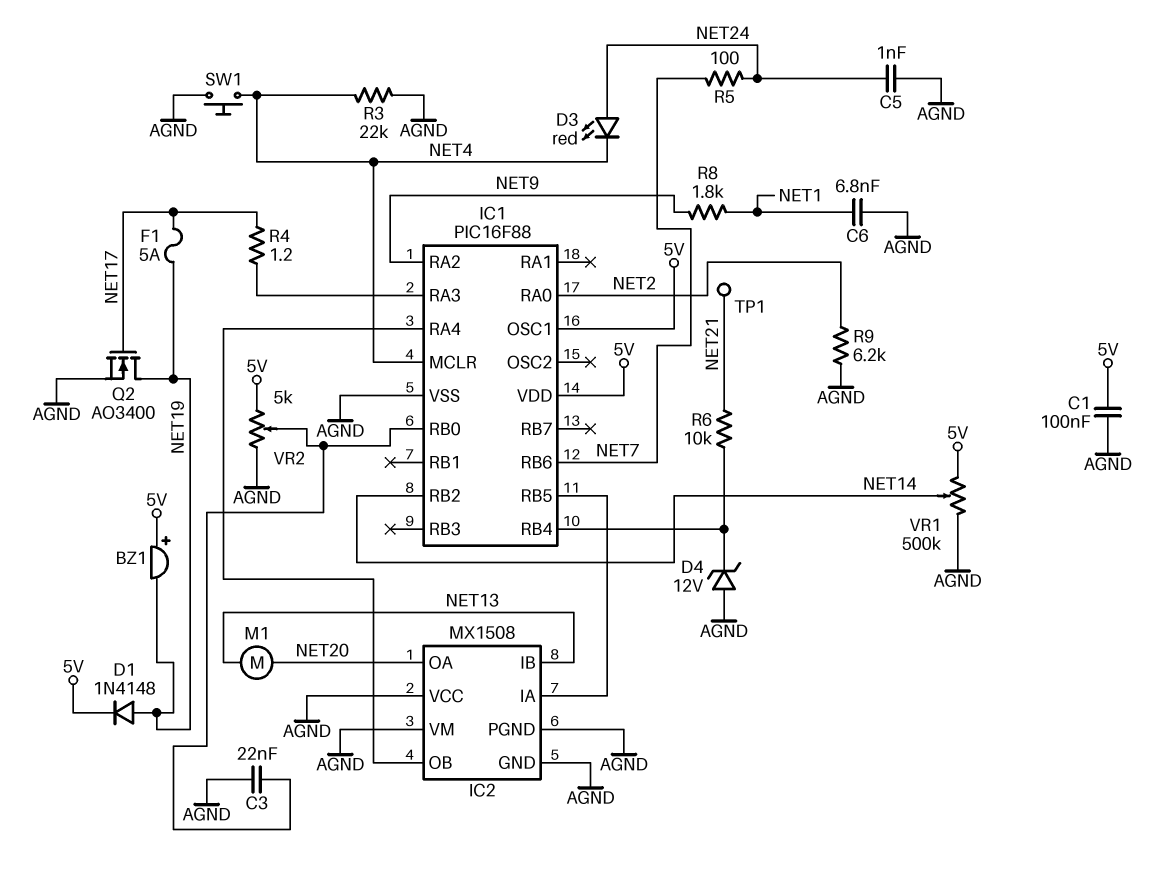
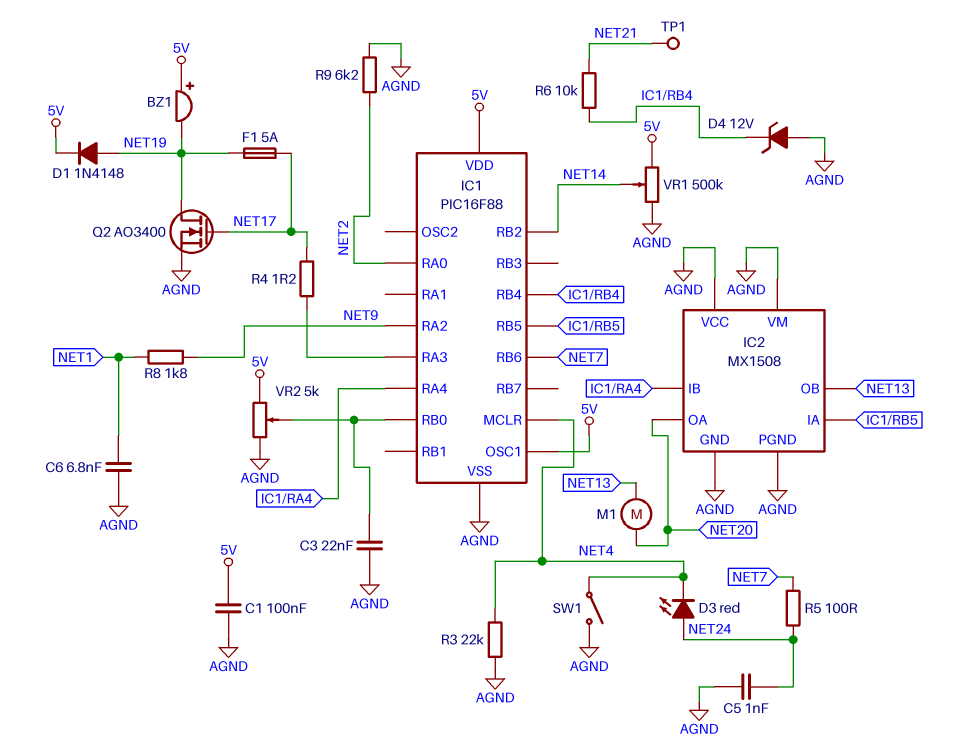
IC2 pin IB: NET13 -> IC1/RA4
IC2 pin OB: IC1/RA4 -> NET13
SW1: button (AGND, NET4) -> switch (AGND, NET4)

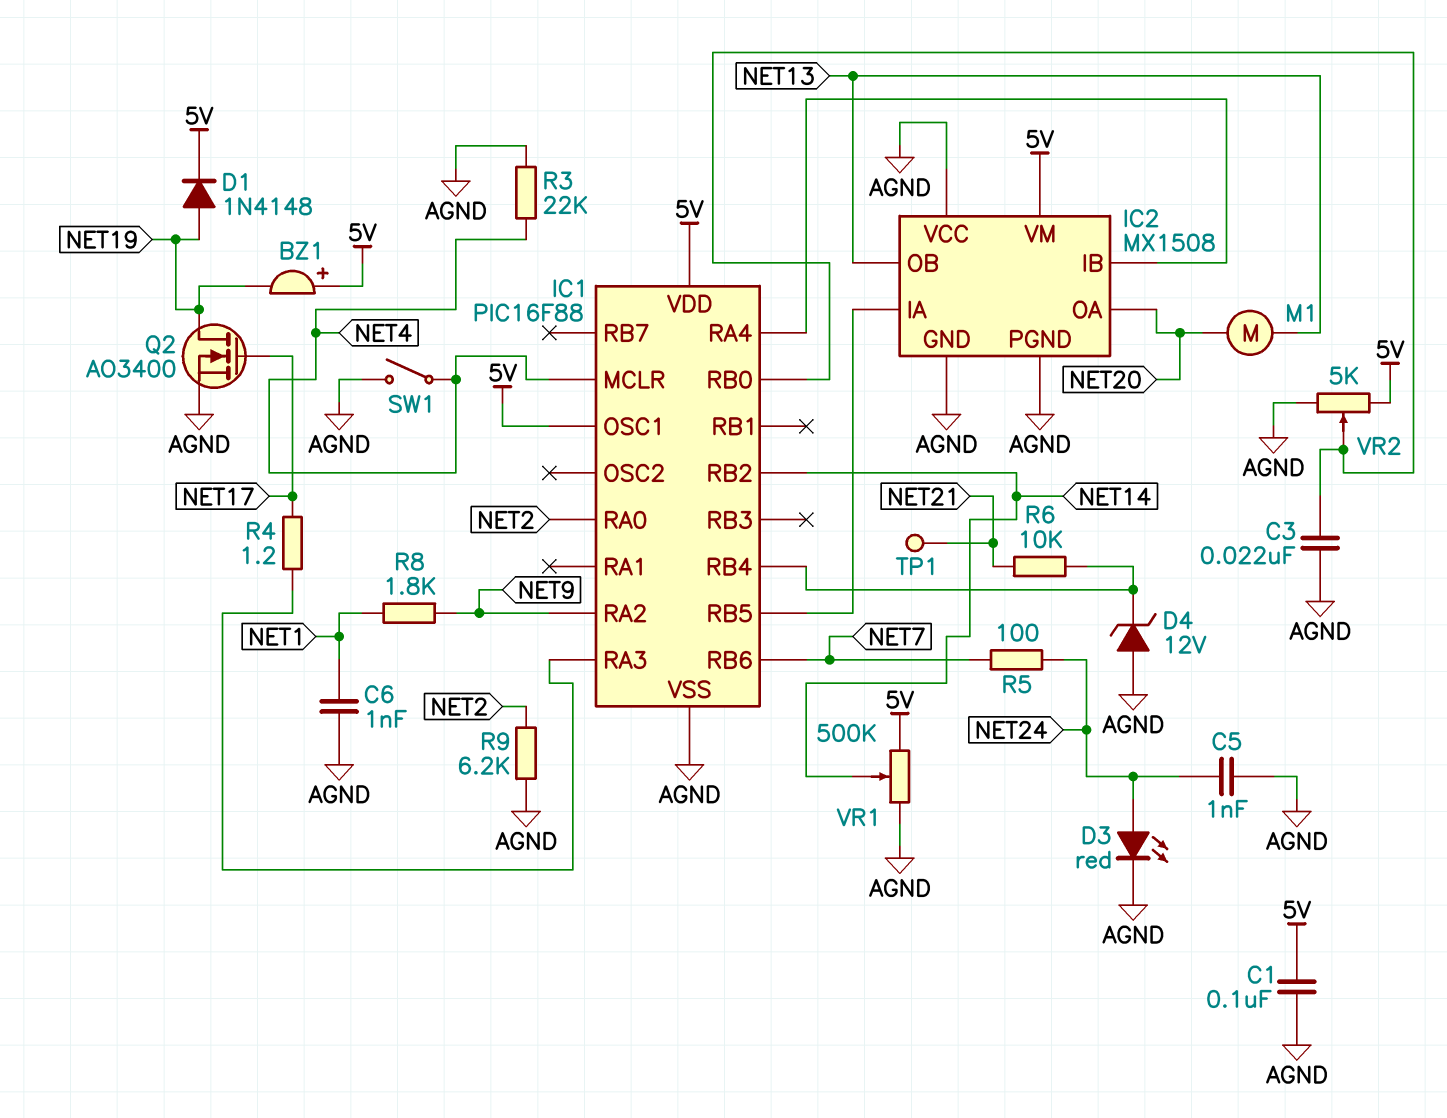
C6: 6.8nF (AGND, NET1) -> 1nF (AGND, NET1)
D3: LED red (A NET24, K NET4) -> LED red (A NET24, K AGND)
F1: 5A (NET17, NET19) -> none
IC2 pin VM: AGND -> 5V

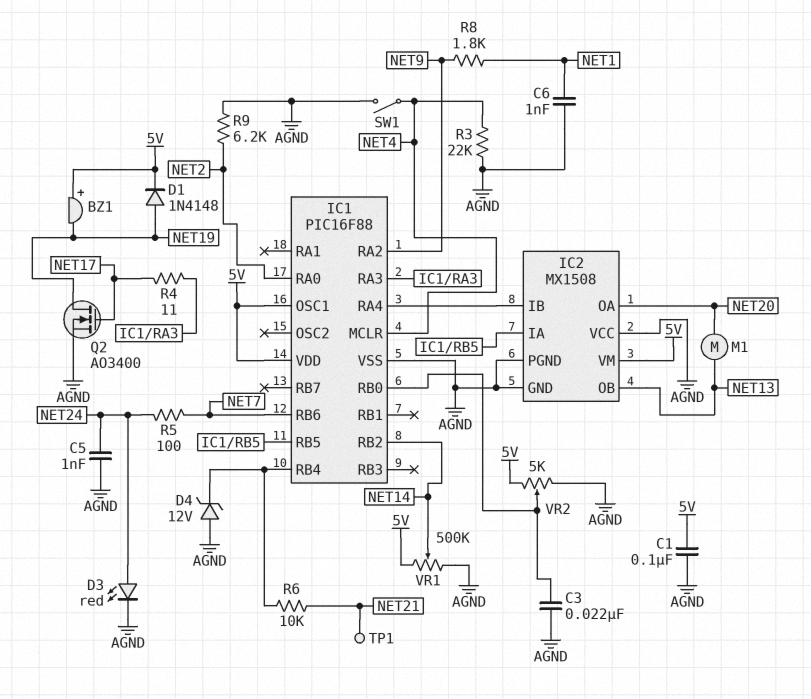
R4: 1.2 (IC1/RA3, NET17) -> 11 (IC1/RA3, NET17)

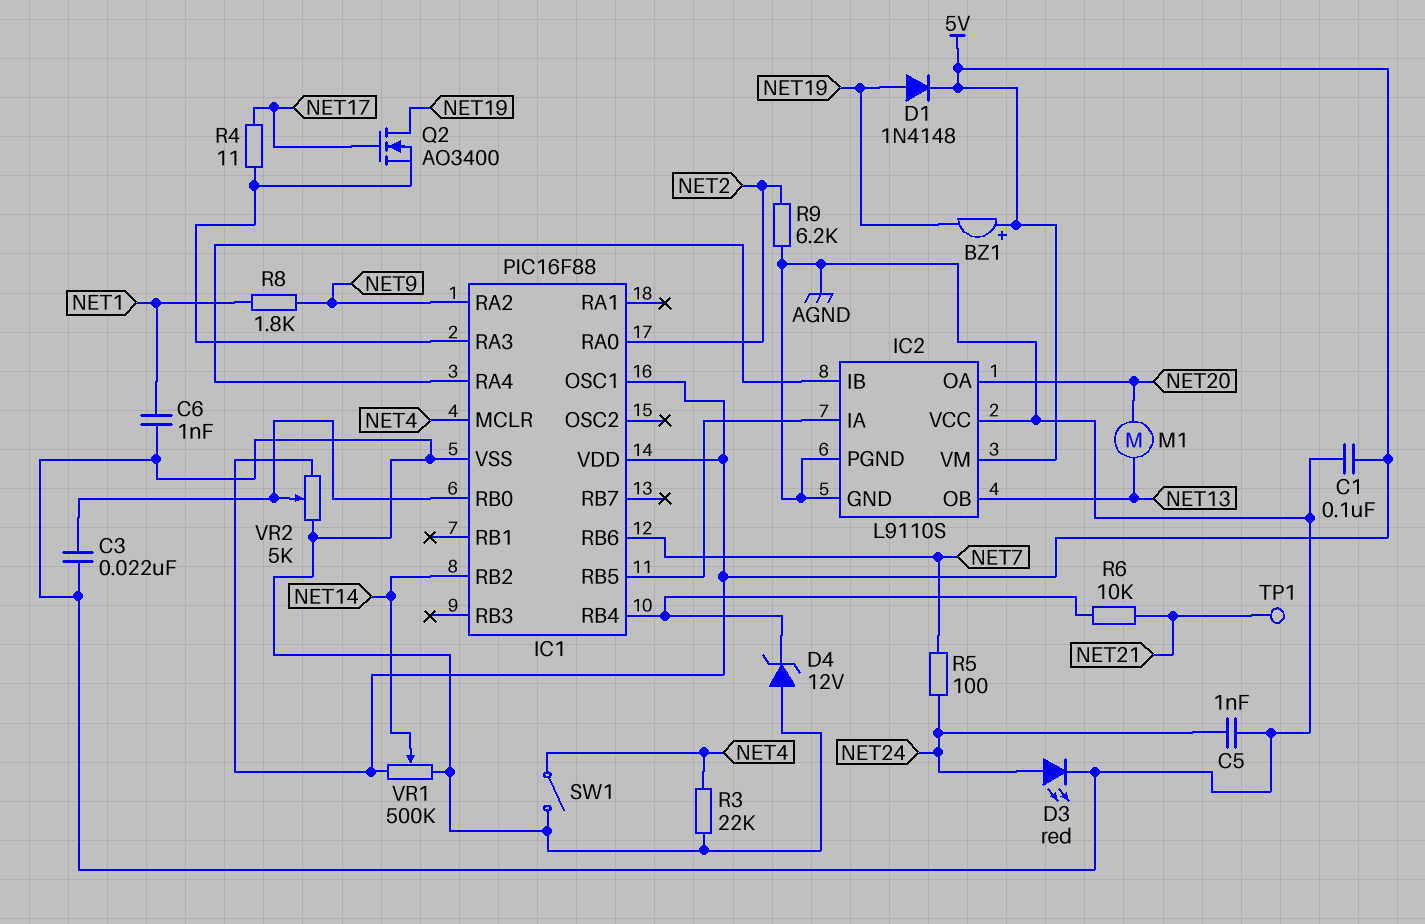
IC2: MX1508 -> L9110S
Q2: NMOS AO3400 (G NET17, D NET19, S AGND) -> NMOS AO3400 (G NET17, D NET19, S IC1/RA3)

